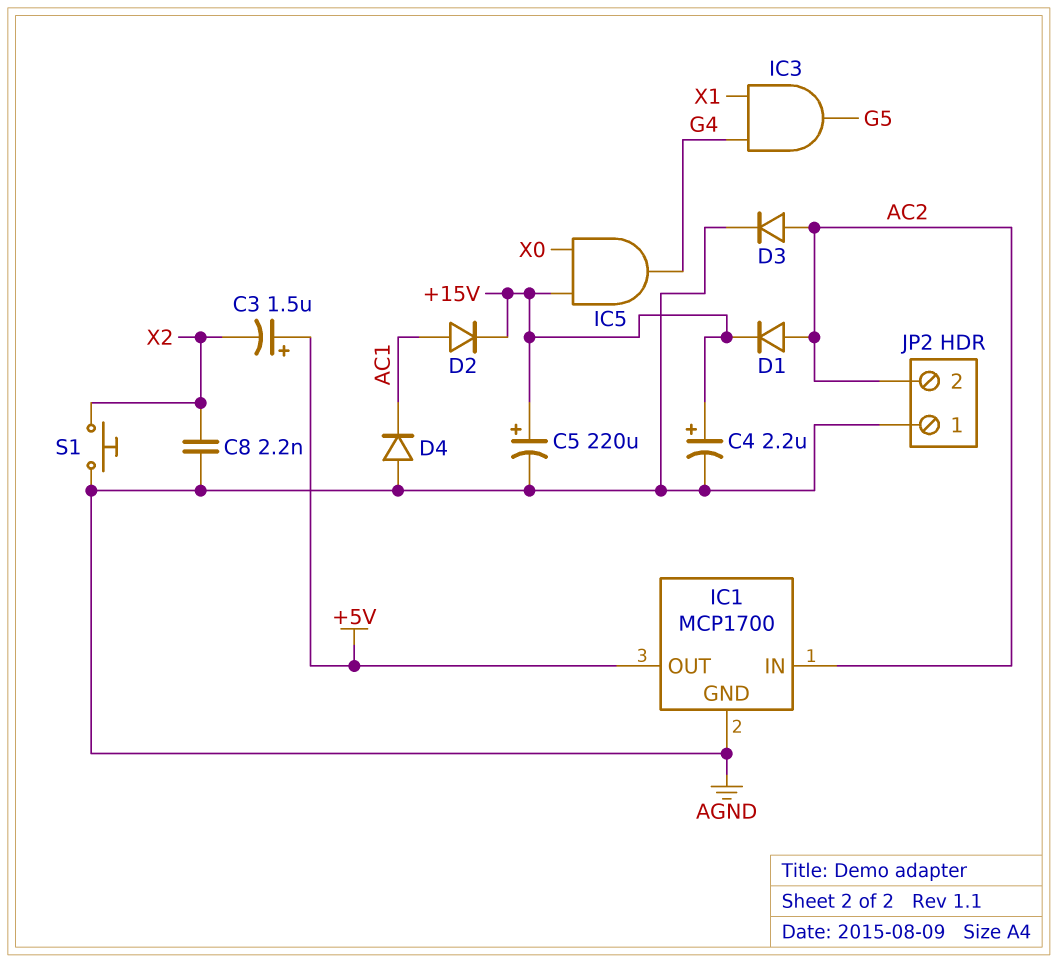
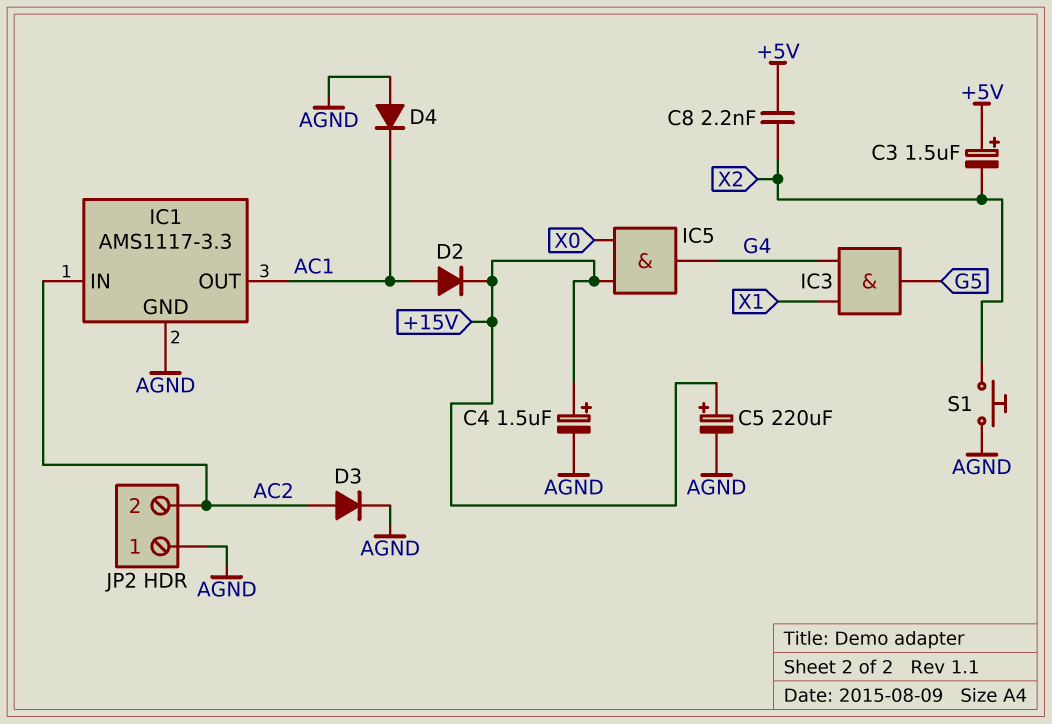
C4: 2.2uF (plus +15V, minus AGND) -> 1.5uF (plus +15V, minus AGND)
C8: 2.2nF (AGND, X2) -> 2.2nF (+5V, X2)
D1: diode (A AC2, K +15V) -> none
IC1: MCP1700 -> AMS1117-3.3
IC1 pin OUT: +5V -> AC1

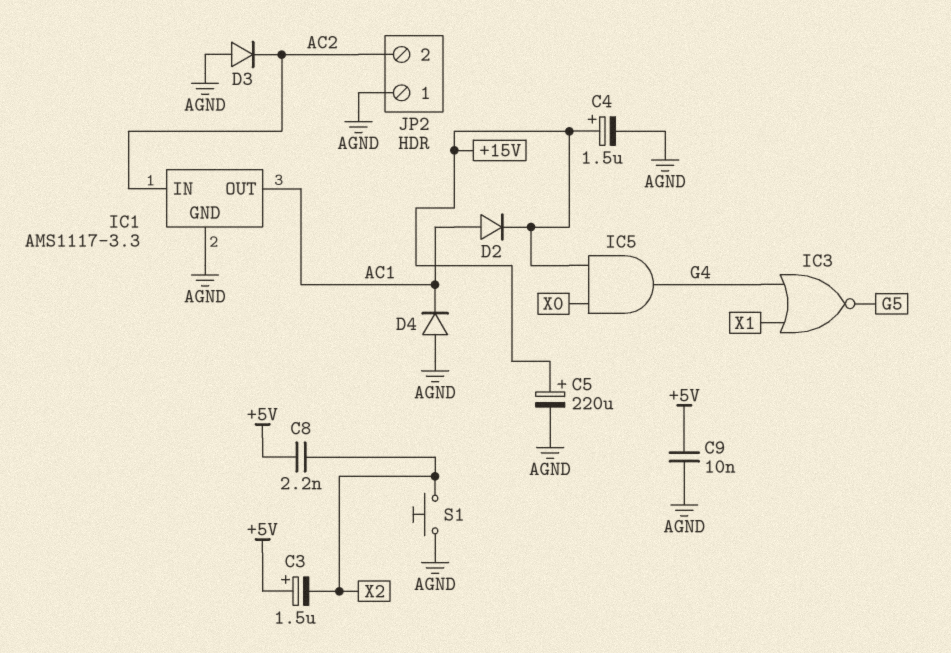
C9: none -> 10nF (+5V, AGND)
D3: diode (A AC2, K AGND) -> diode (A AGND, K AC2)
IC3: AND (in G4, in X1, out G5) -> NOR (in G4, in X1, out G5)

